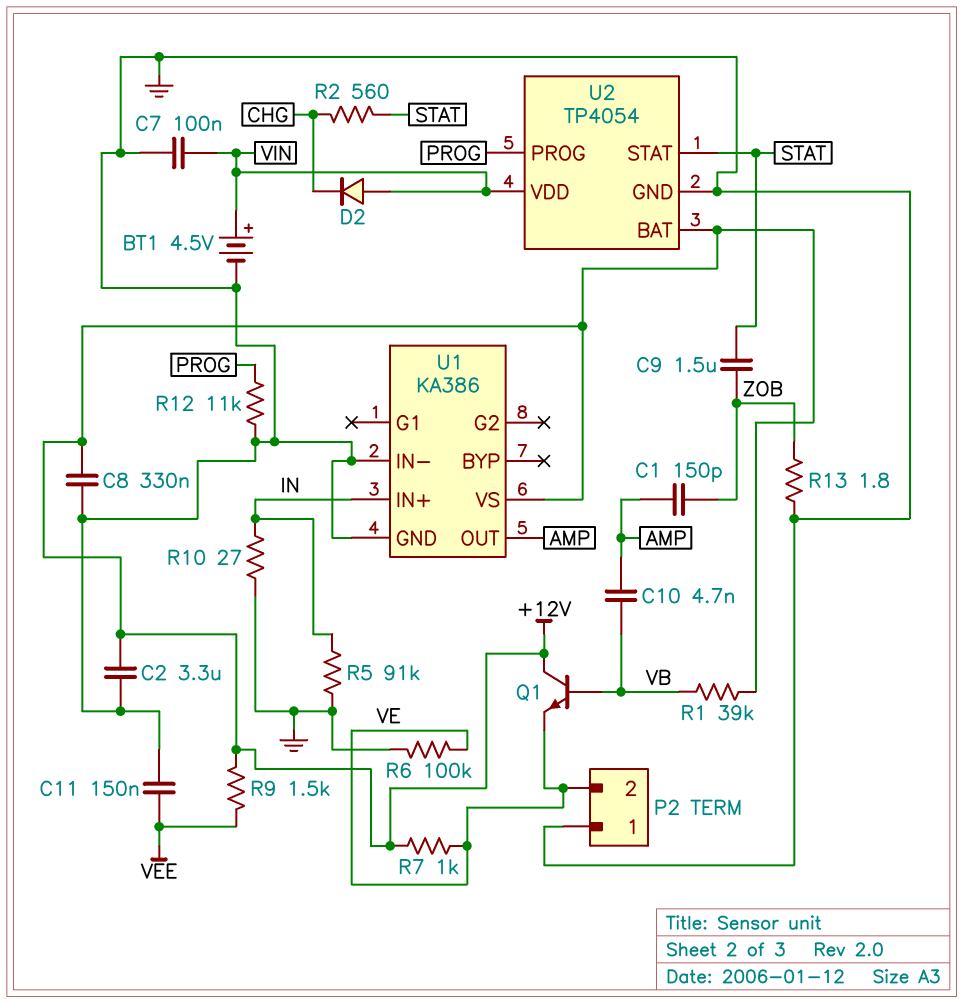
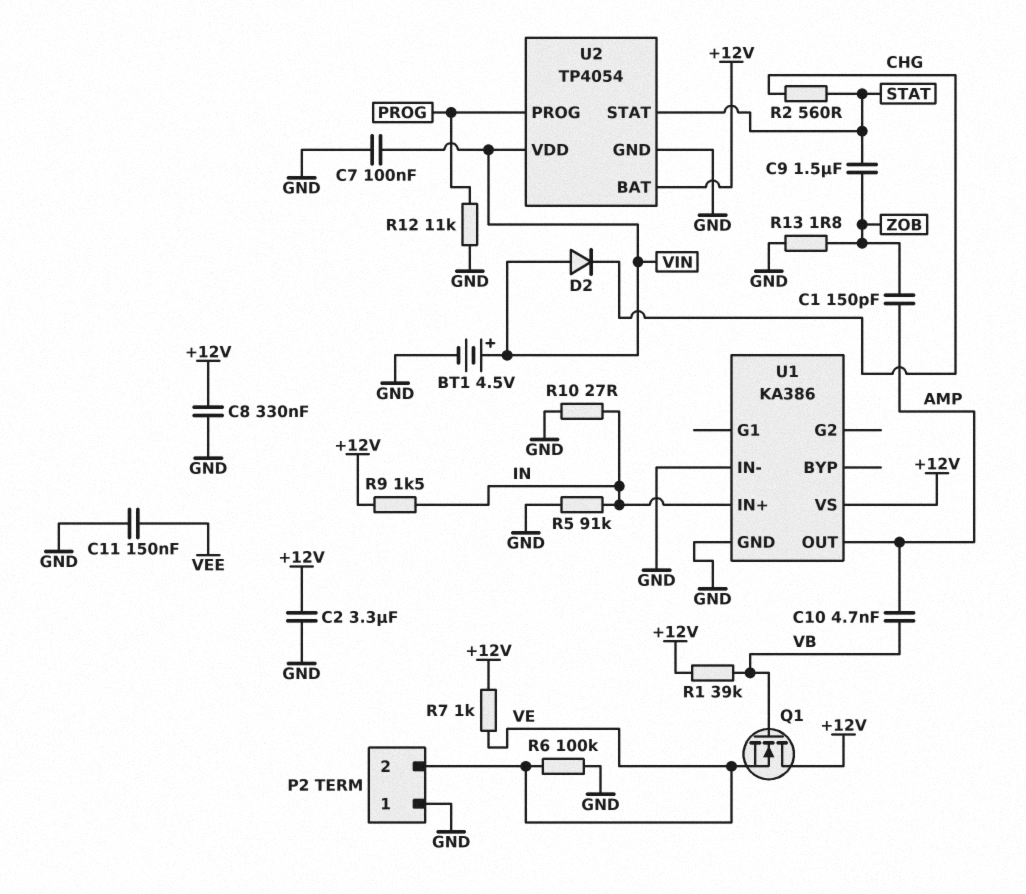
Q1: NPN (B VB, C +12V, E VE) -> NMOS (G VB, D +12V, S VE)
R9: 1.5k (+12V, VEE) -> 1.5k (+12V, IN)

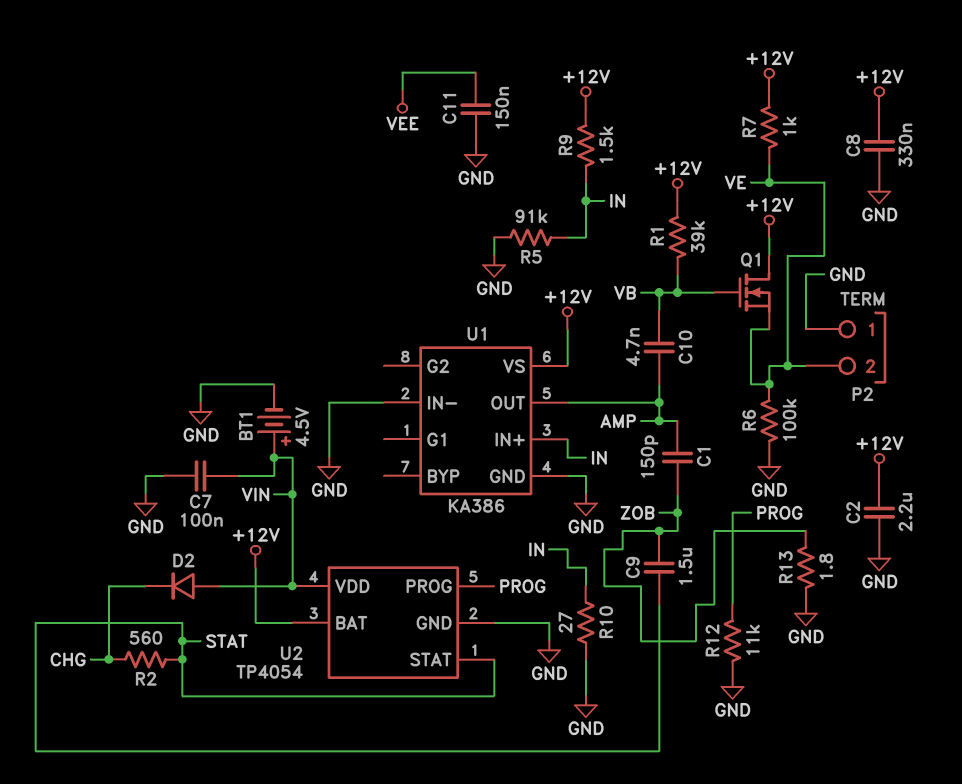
C2: 3.3uF (+12V, GND) -> 2.2uF (+12V, GND)

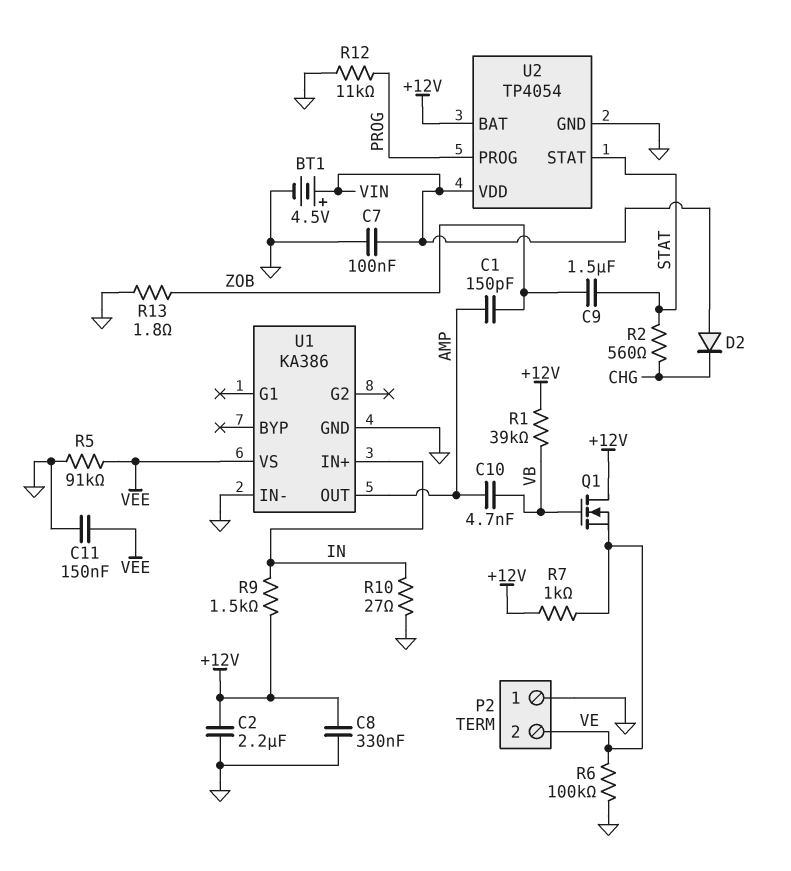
R5: 91k (GND, IN) -> 91k (GND, VEE)
U1 pin VS: +12V -> VEE

